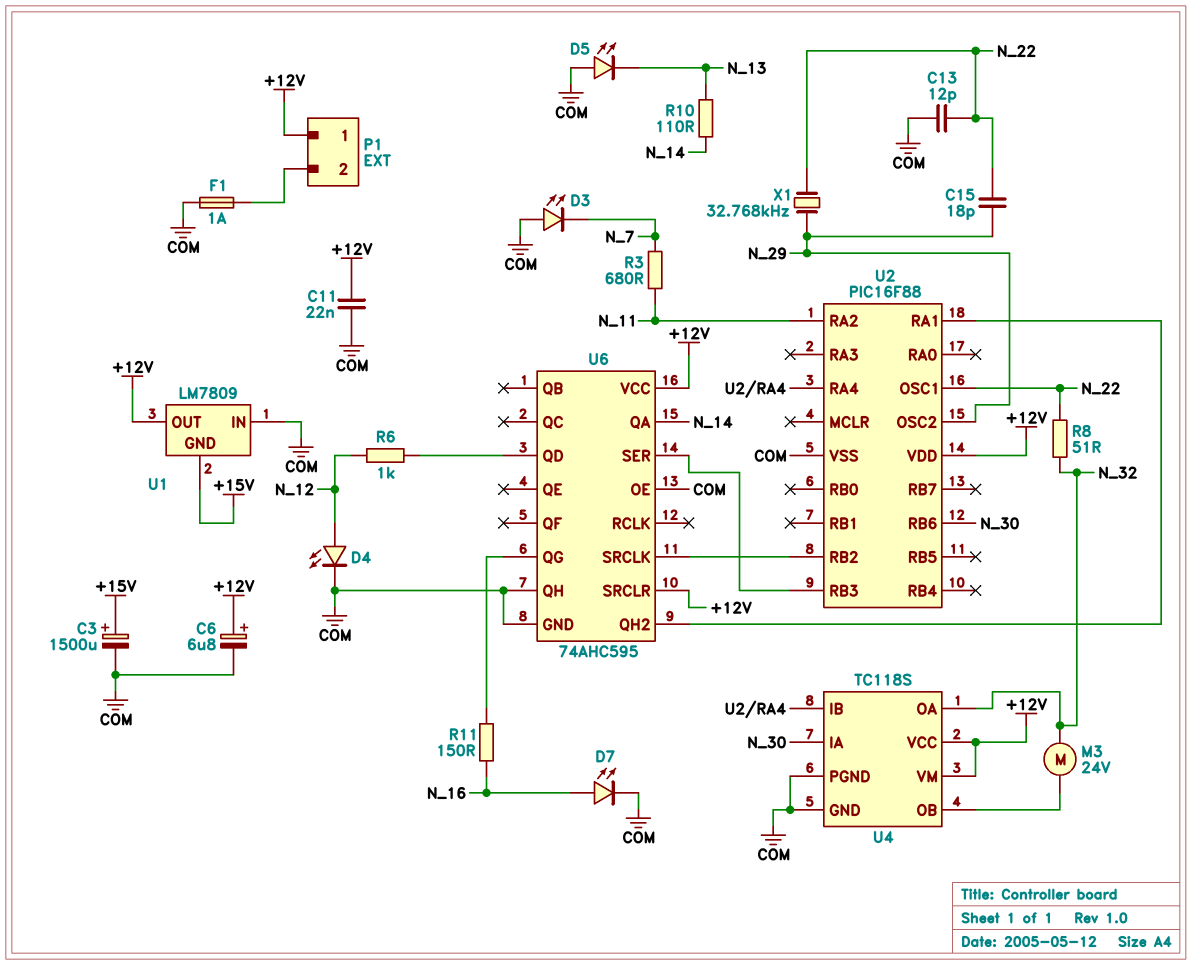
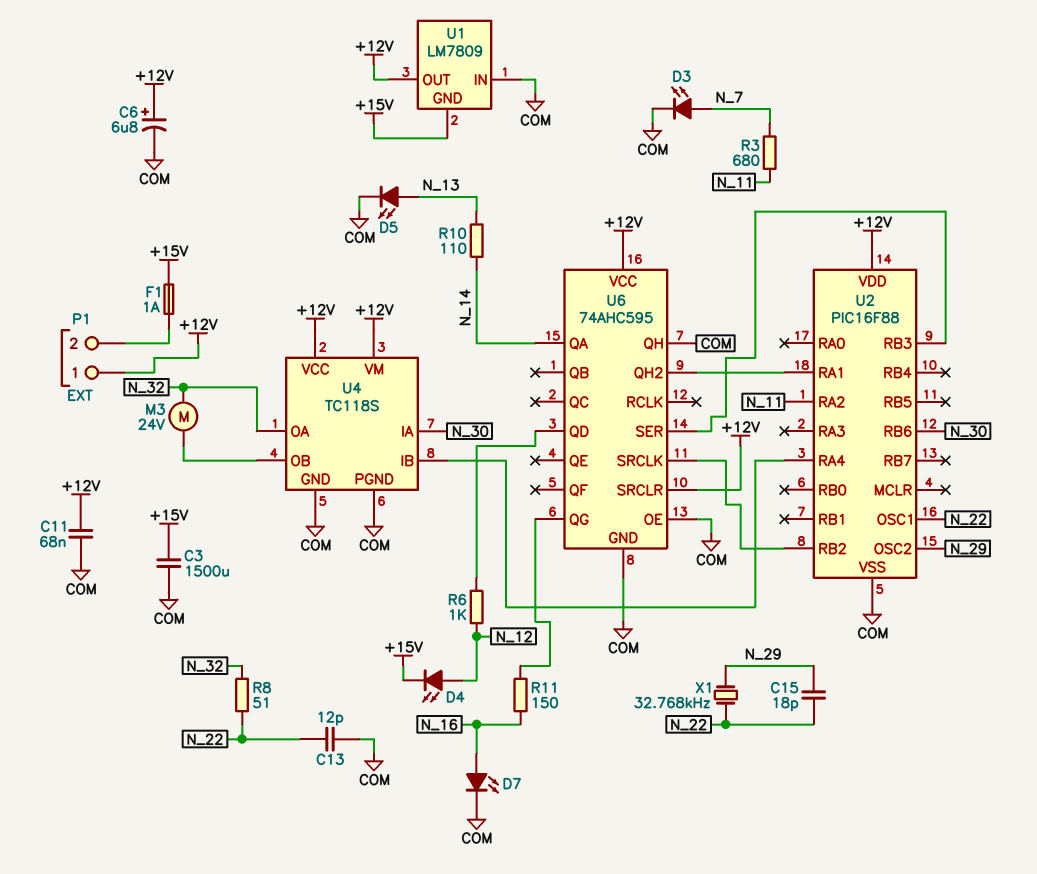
C3: 1500uF (plus +15V, minus COM) -> 1500uF (+15V, COM)
C11: 22nF (+12V, COM) -> 68nF (+12V, COM)
D3: LED (A COM, K N_7) -> LED (A N_7, K COM)
D4: LED (A N_12, K COM) -> LED (A N_12, K +15V)
D5: LED (A COM, K N_13) -> LED (A N_13, K COM)
F1: 1A (COM, P1/2) -> 1A (+15V, P1/2)

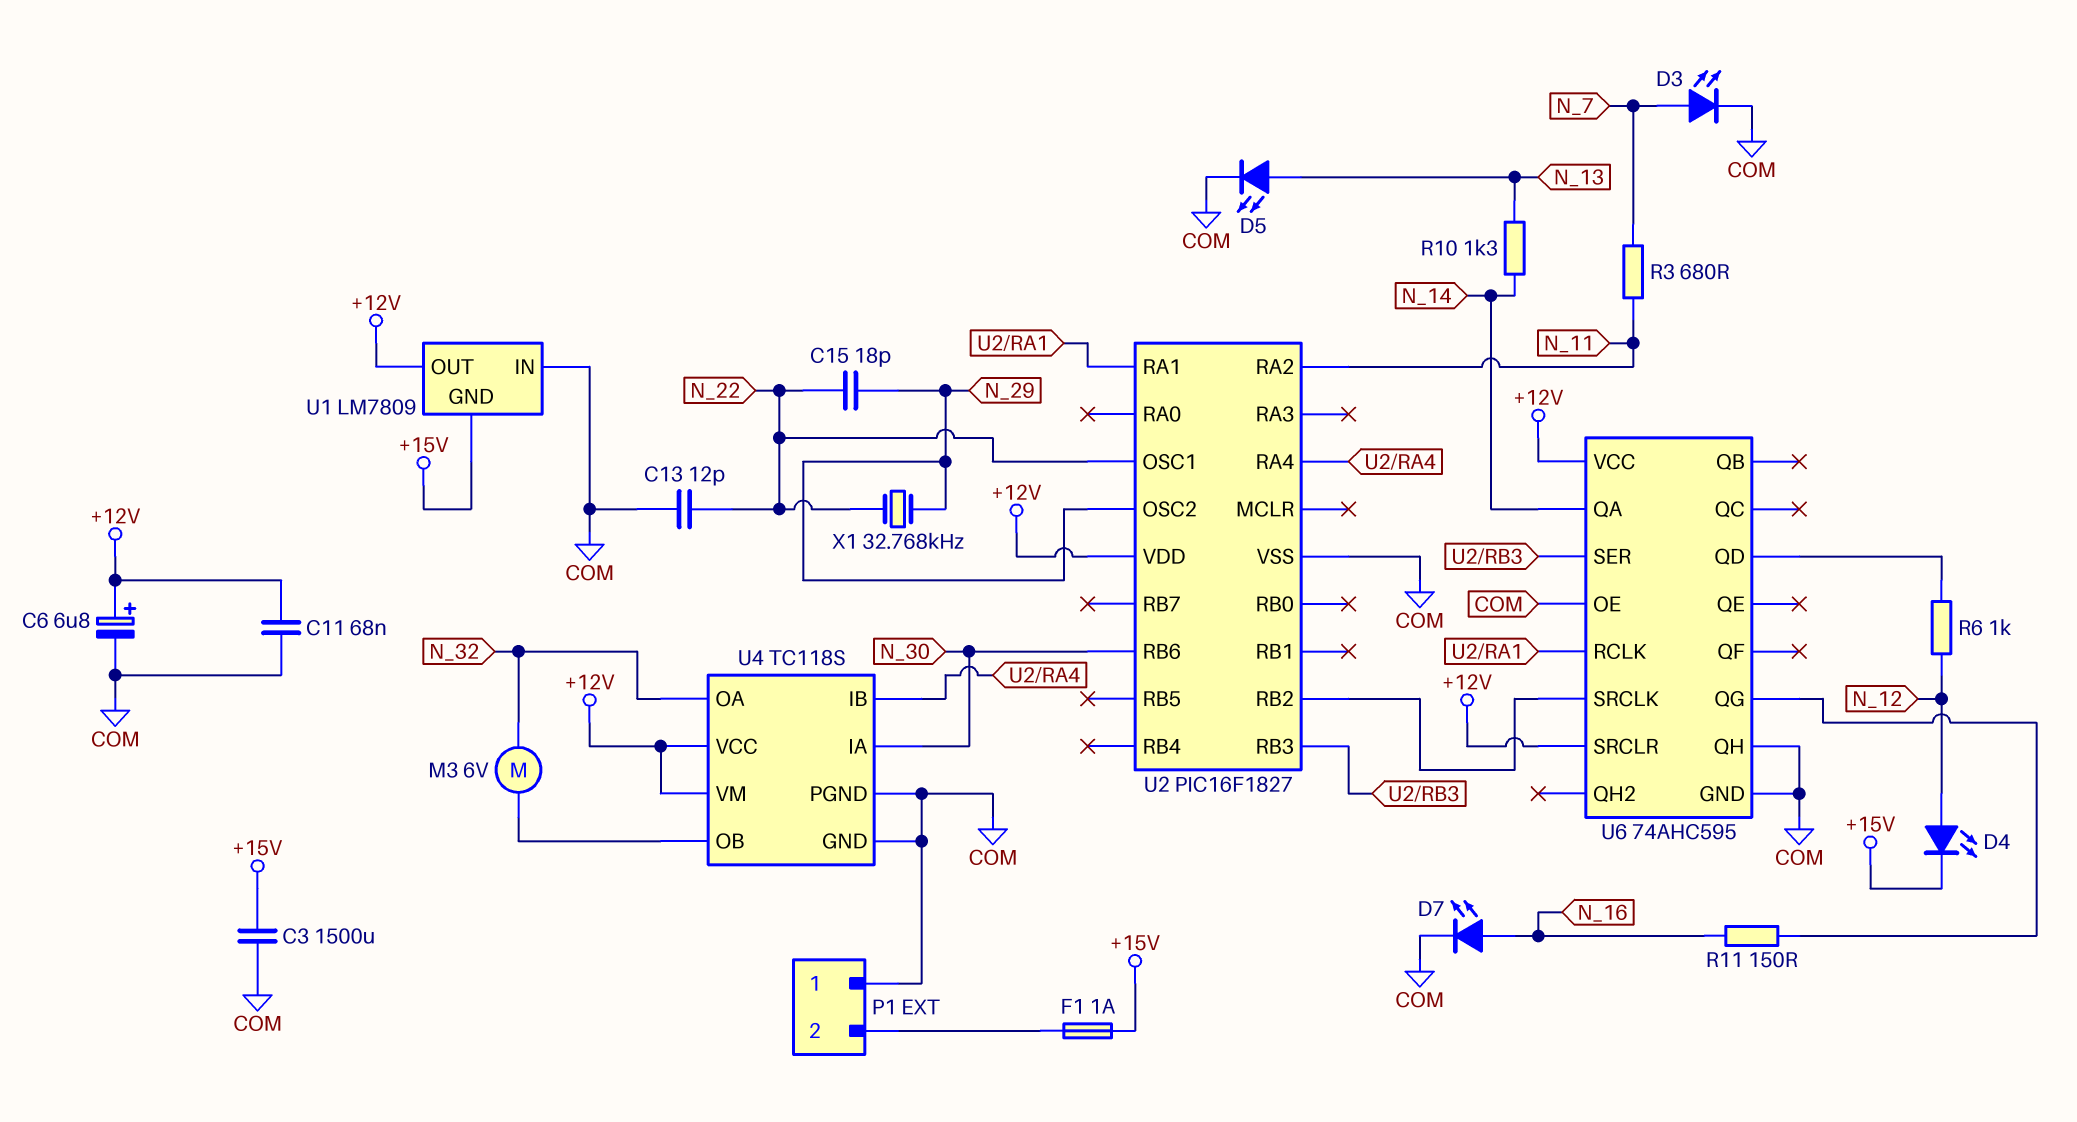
M3: motor 24V (N_32, U4/OB) -> motor 6V (N_32, U4/OB)
P1 pin 1: +12V -> COM
R8: 51 (N_22, N_32) -> none
R10: 110 (N_13, N_14) -> 1.3k (N_13, N_14)
U2: PIC16F88 -> PIC16F1827
U6 pin QH2: U2/RA1 -> none
U6 pin RCLK: none -> U2/RA1

